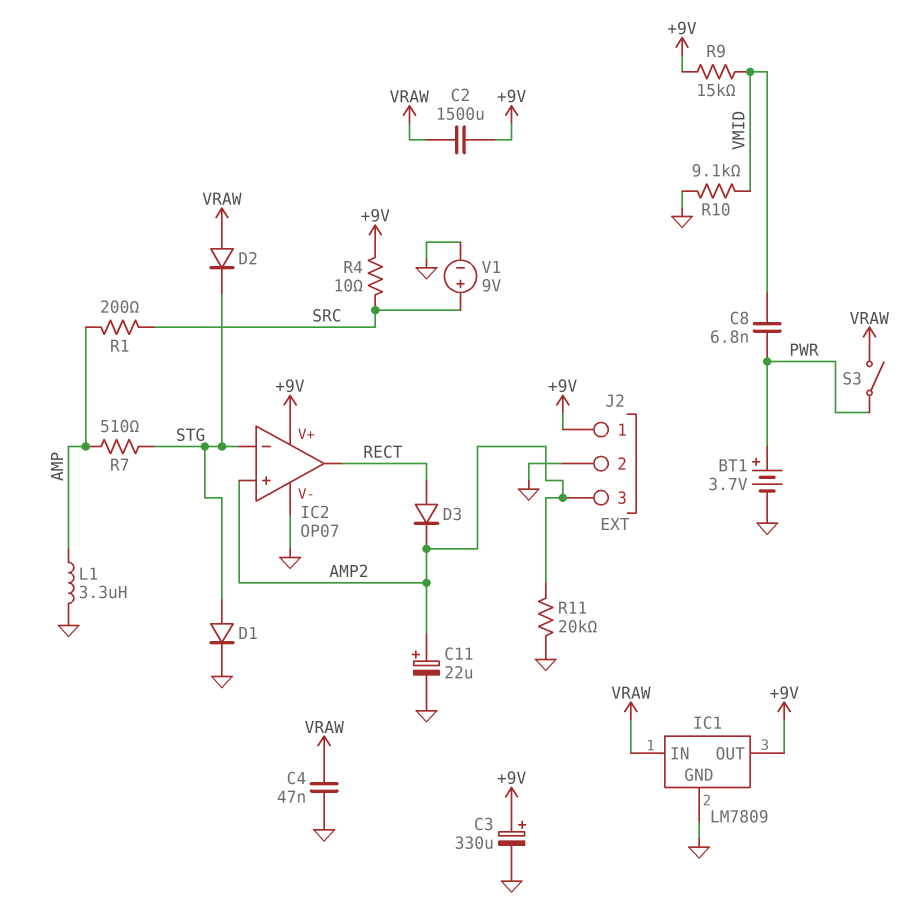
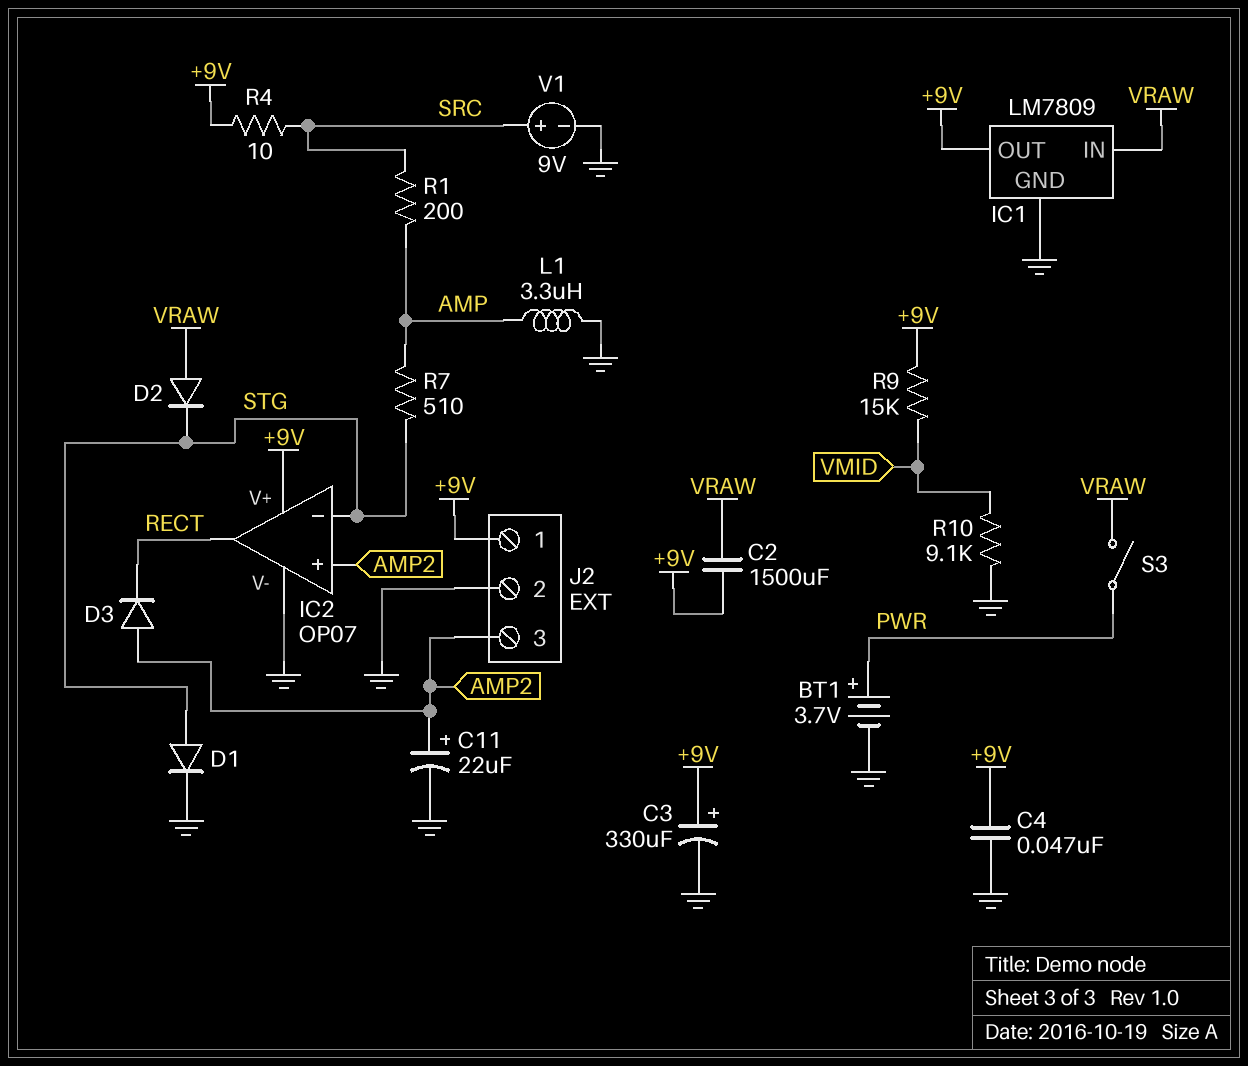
C4: 47nF (GND, VRAW) -> 47nF (+9V, GND)
C8: 6.8nF (PWR, VMID) -> none
D3: diode (A RECT, K AMP2) -> diode (A AMP2, K RECT)
R11: 20k (AMP2, GND) -> none

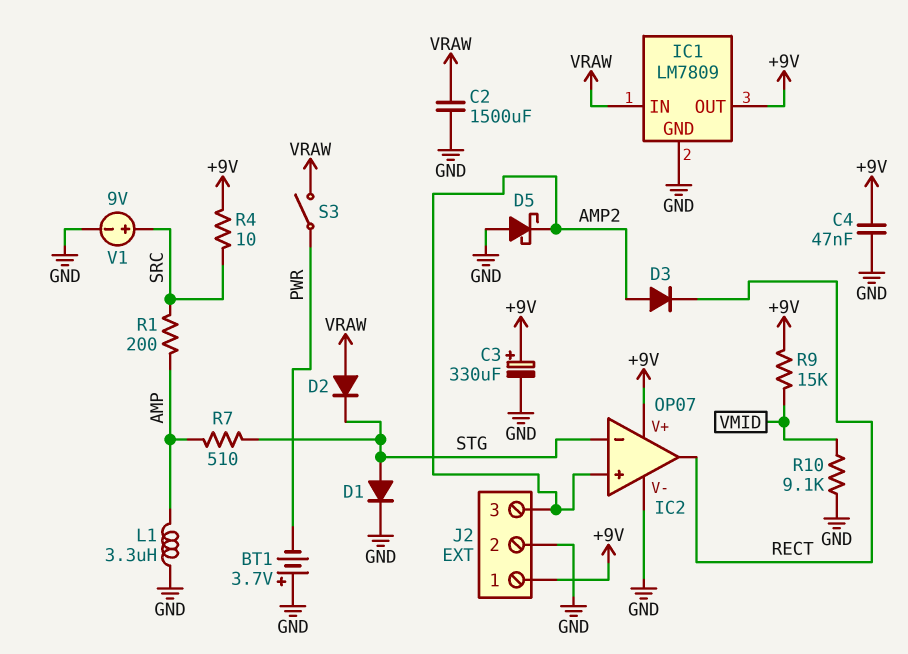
BT1: 3.7V (plus PWR, minus GND) -> 3.7V (plus GND, minus PWR)
C2: 1500uF (+9V, VRAW) -> 1500uF (GND, VRAW)
C11: 22uF (plus AMP2, minus GND) -> none
D5: none -> schottky (A GND, K AMP2)

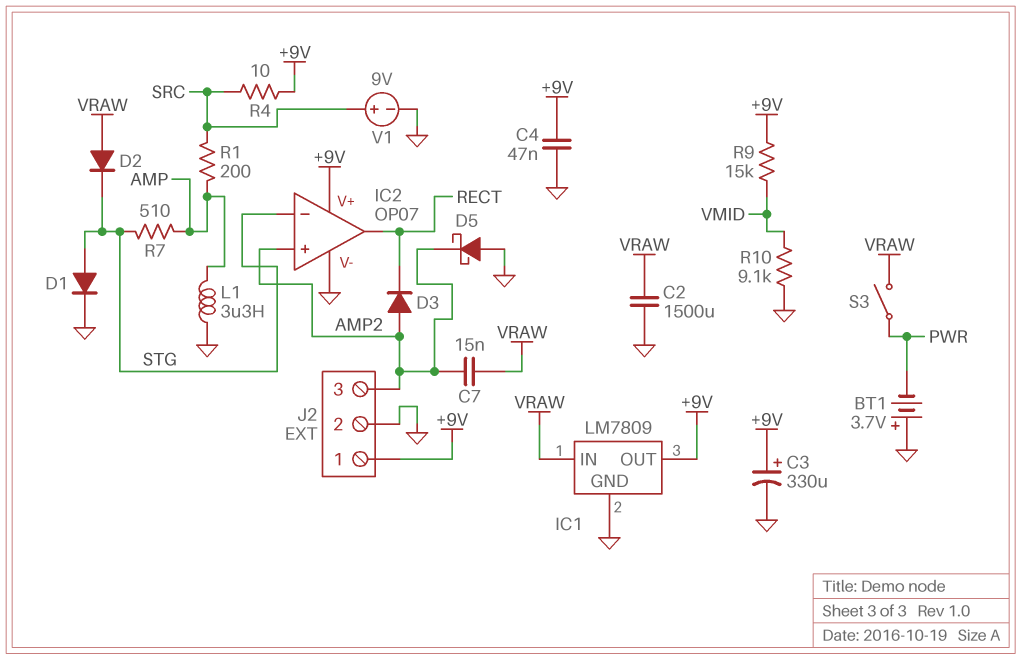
C7: none -> 15nF (AMP2, VRAW)

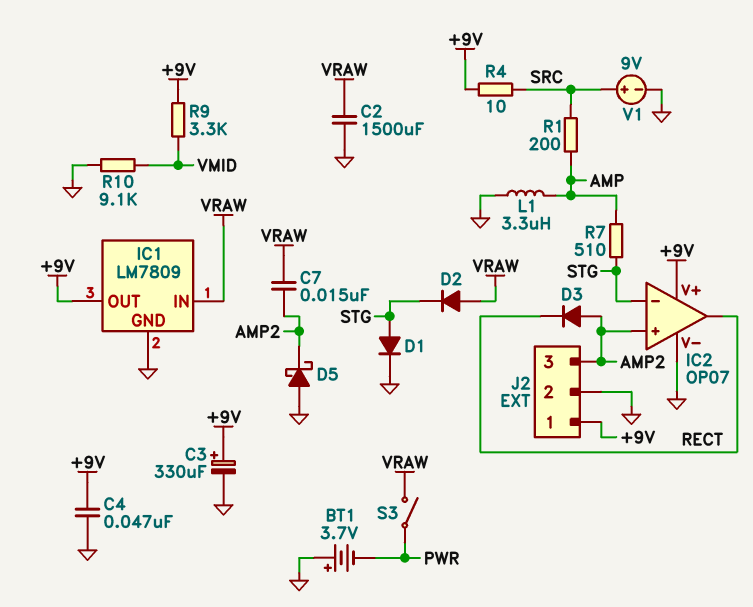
R9: 15k (+9V, VMID) -> 3.3k (+9V, VMID)

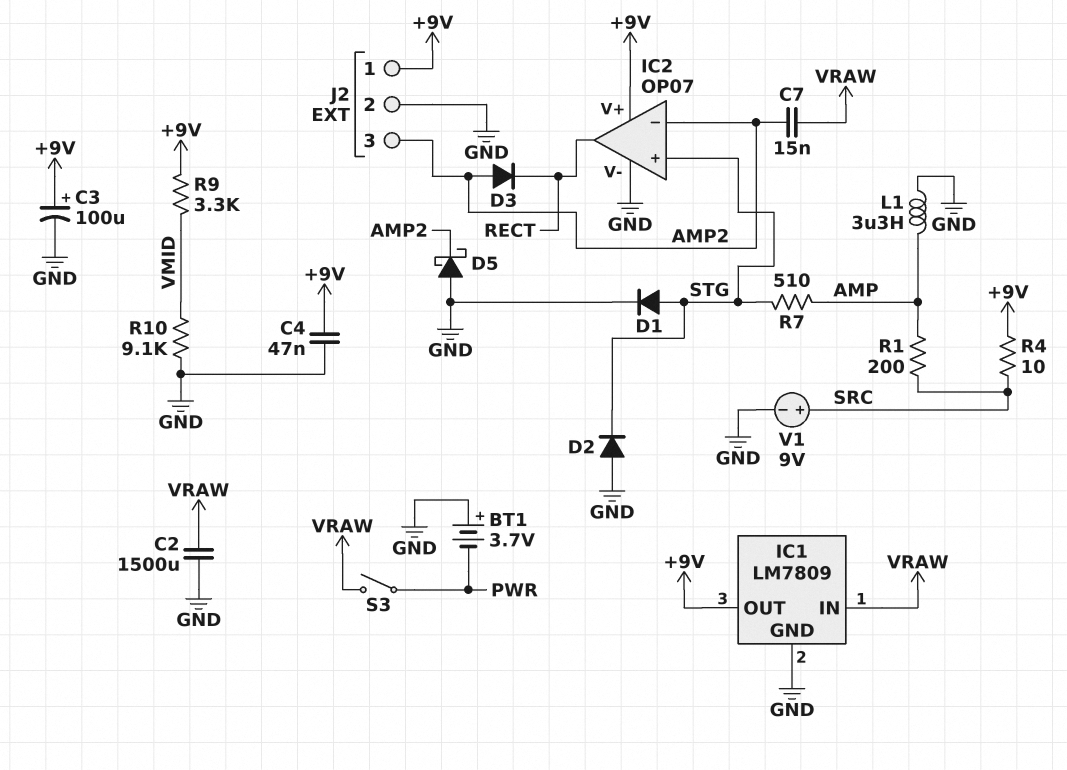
C3: 330uF (plus +9V, minus GND) -> 100uF (plus +9V, minus GND)
D2: diode (A VRAW, K STG) -> diode (A GND, K STG)
IC2 pin in+: AMP2 -> STG
IC2 pin in-: STG -> AMP2

